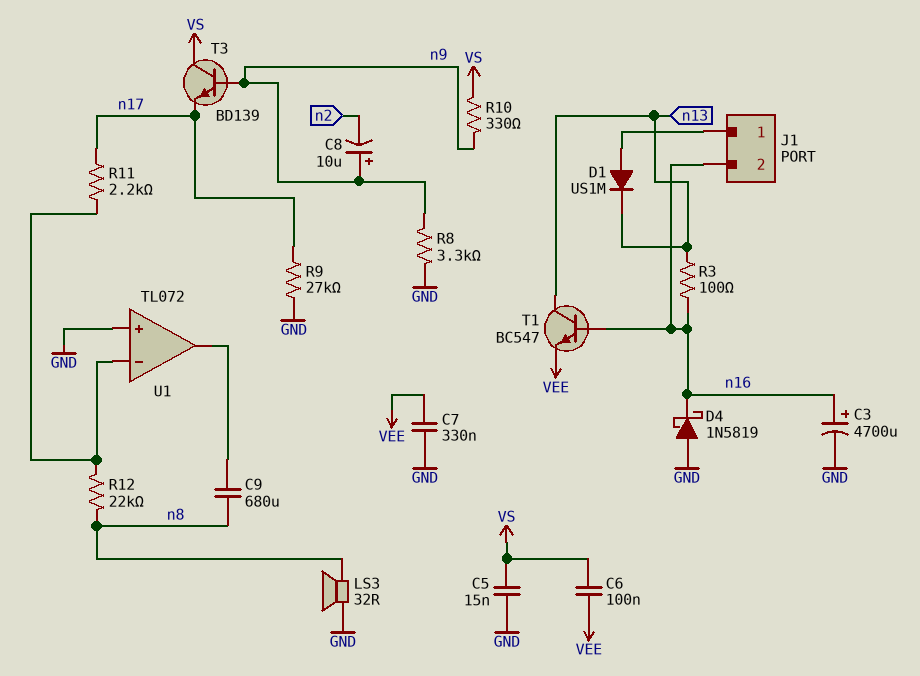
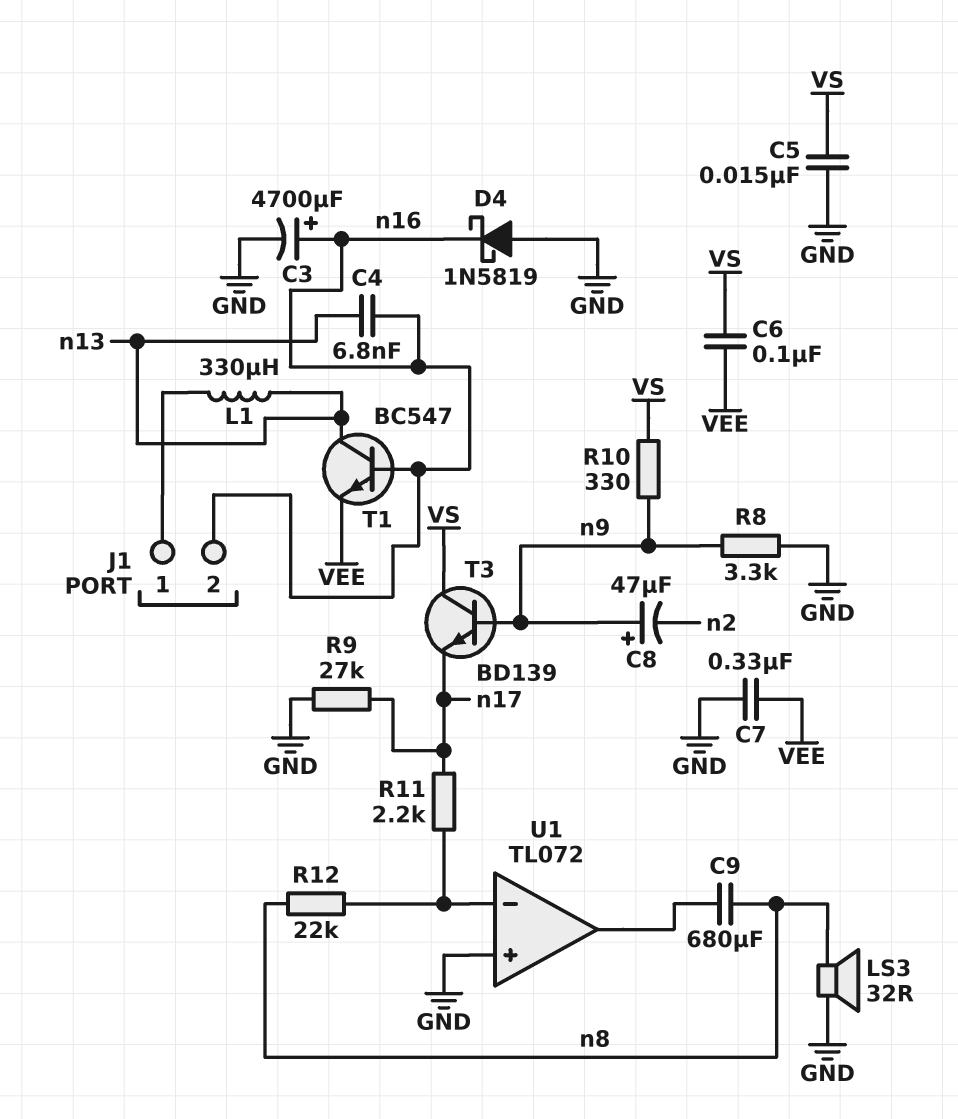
C4: none -> 6.8nF (n13, n16)
C8: 10uF (plus n9, minus n2) -> 47uF (plus n9, minus n2)
D1: diode US1M (A J1/1, K n13) -> none
L1: none -> 330uH (J1/1, n13)
R3: 100 (n13, n16) -> none

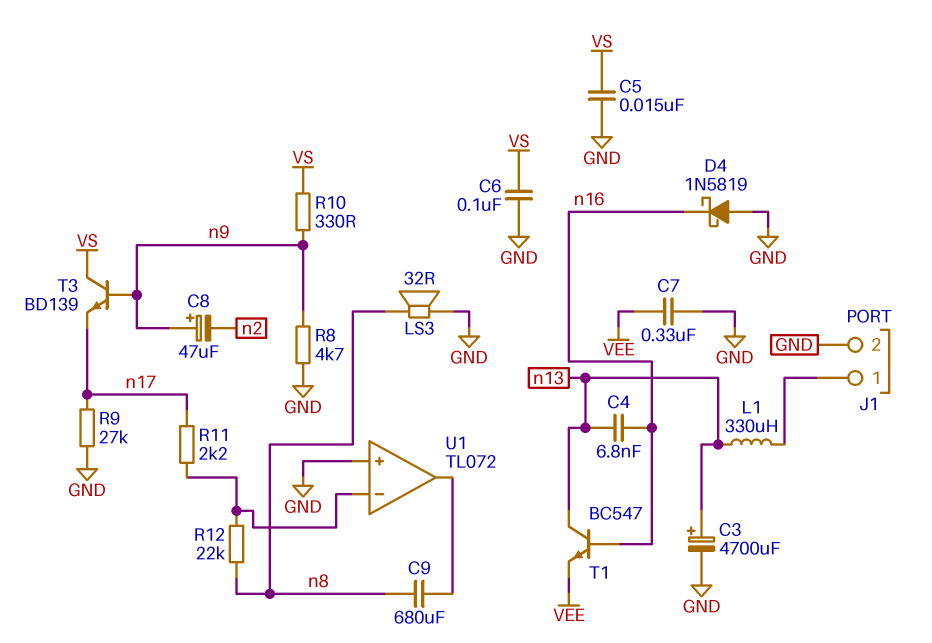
C3: 4700uF (plus n16, minus GND) -> 4700uF (plus n13, minus GND)
C6: 100nF (VEE, VS) -> 100nF (GND, VS)
J1 pin 2: n16 -> GND
R8: 3.3k (GND, n9) -> 4.7k (GND, n9)

